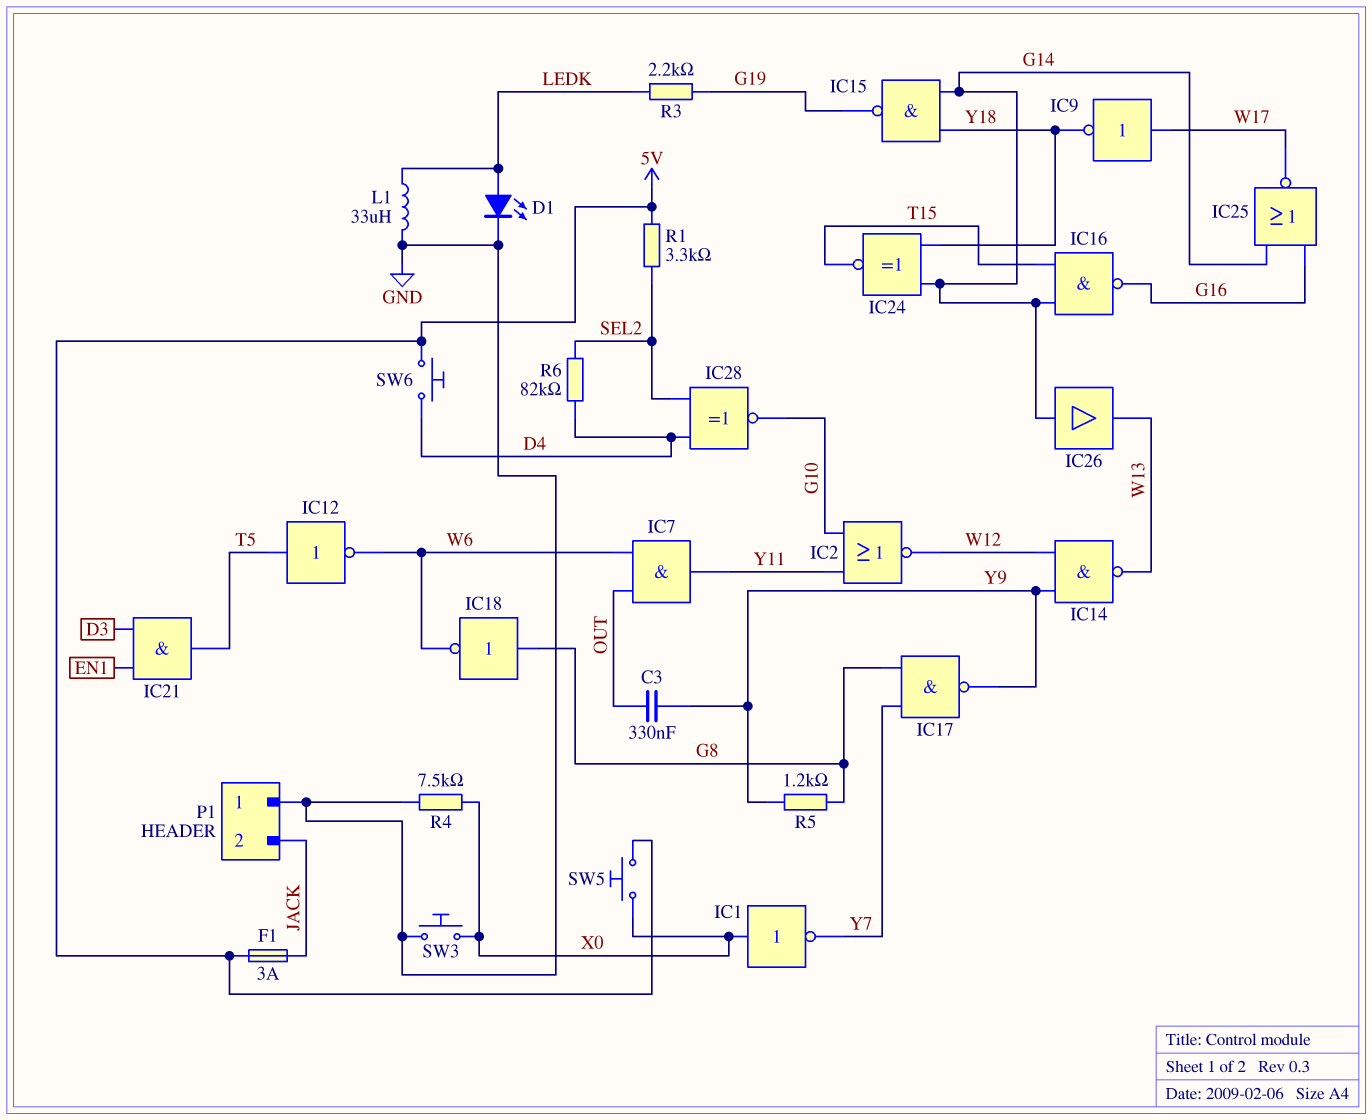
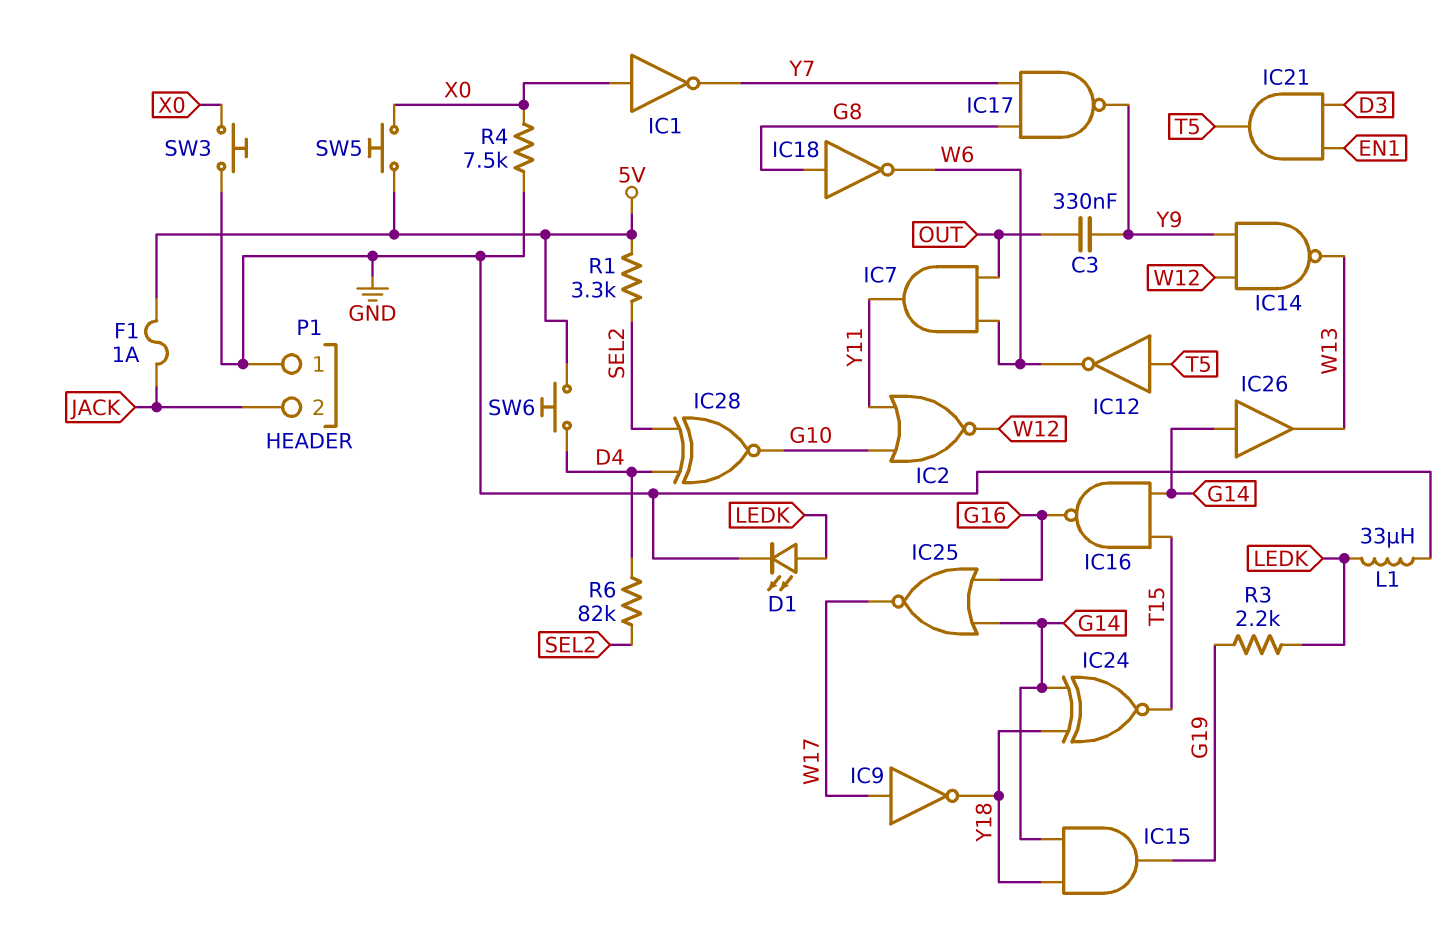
F1: 3A (5V, JACK) -> 1A (5V, JACK)
IC15: NAND (in G14, in Y18, out G19) -> AND (in G14, in Y18, out G19)
R5: 1.2k (G8, Y9) -> none

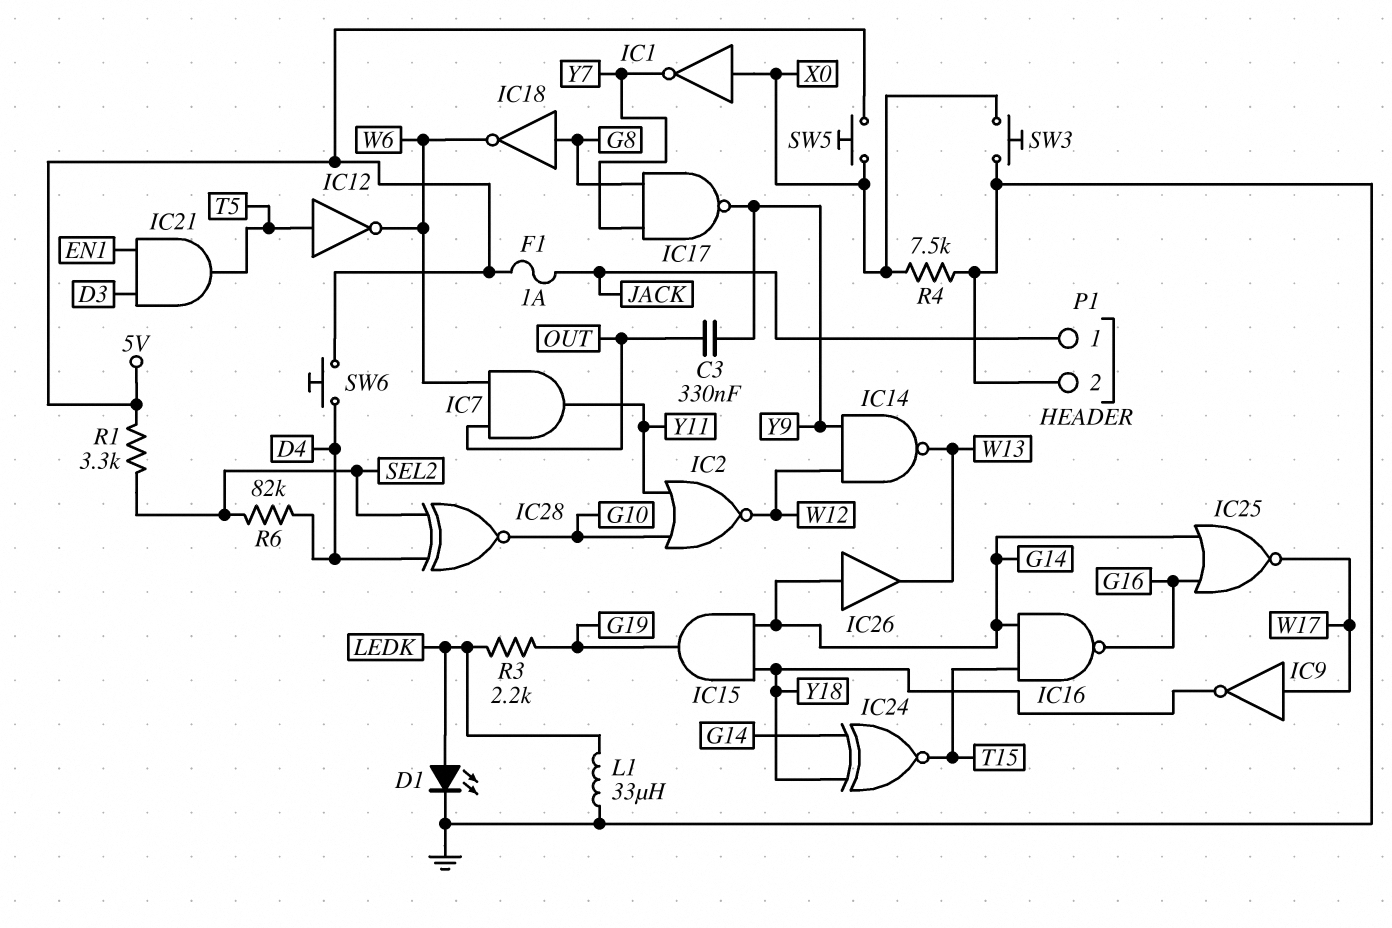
P1 pin 1: GND -> JACK
P1 pin 2: JACK -> GND

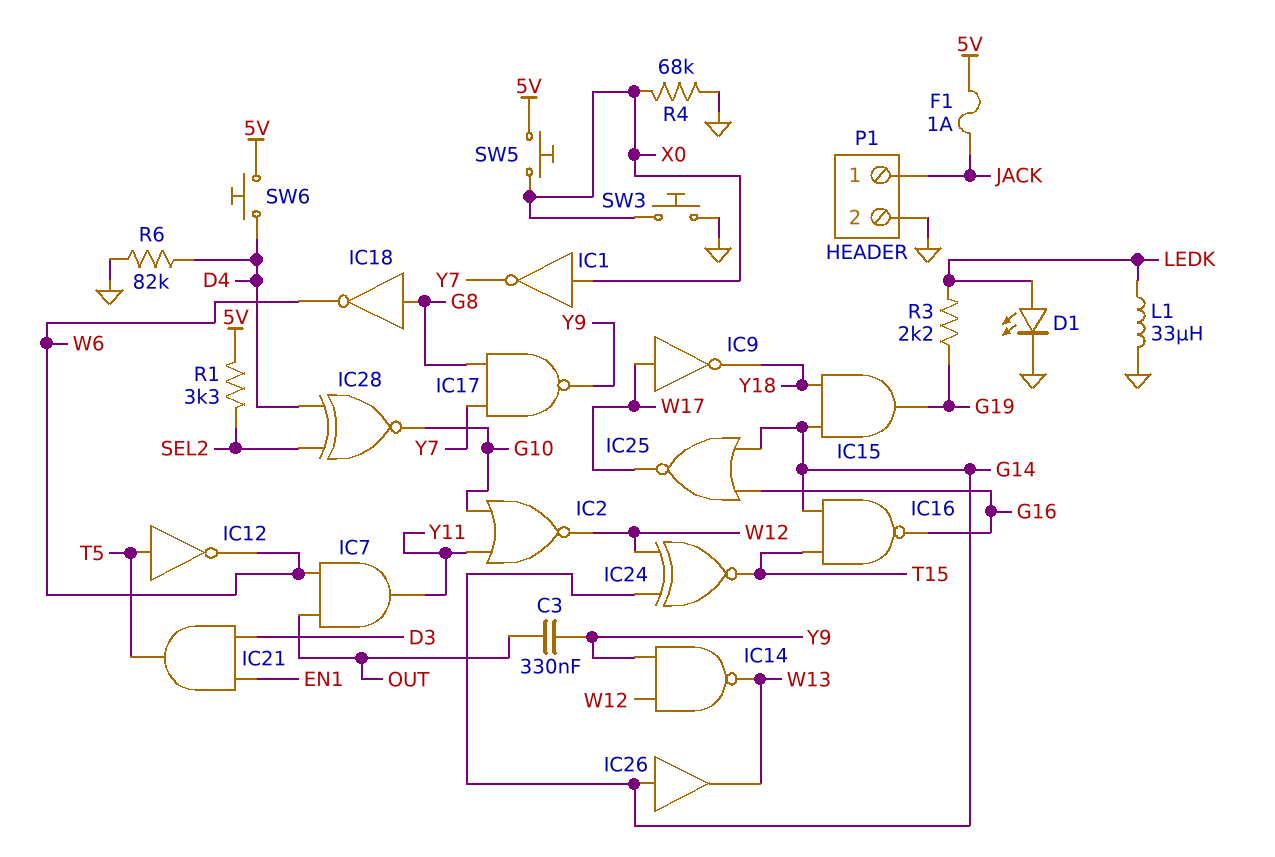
IC24: XNOR (in G14, in Y18, out T15) -> XNOR (in G14, in W12, out T15)
R4: 7.5k (GND, X0) -> 68k (GND, X0)
R6: 82k (D4, SEL2) -> 82k (D4, GND)

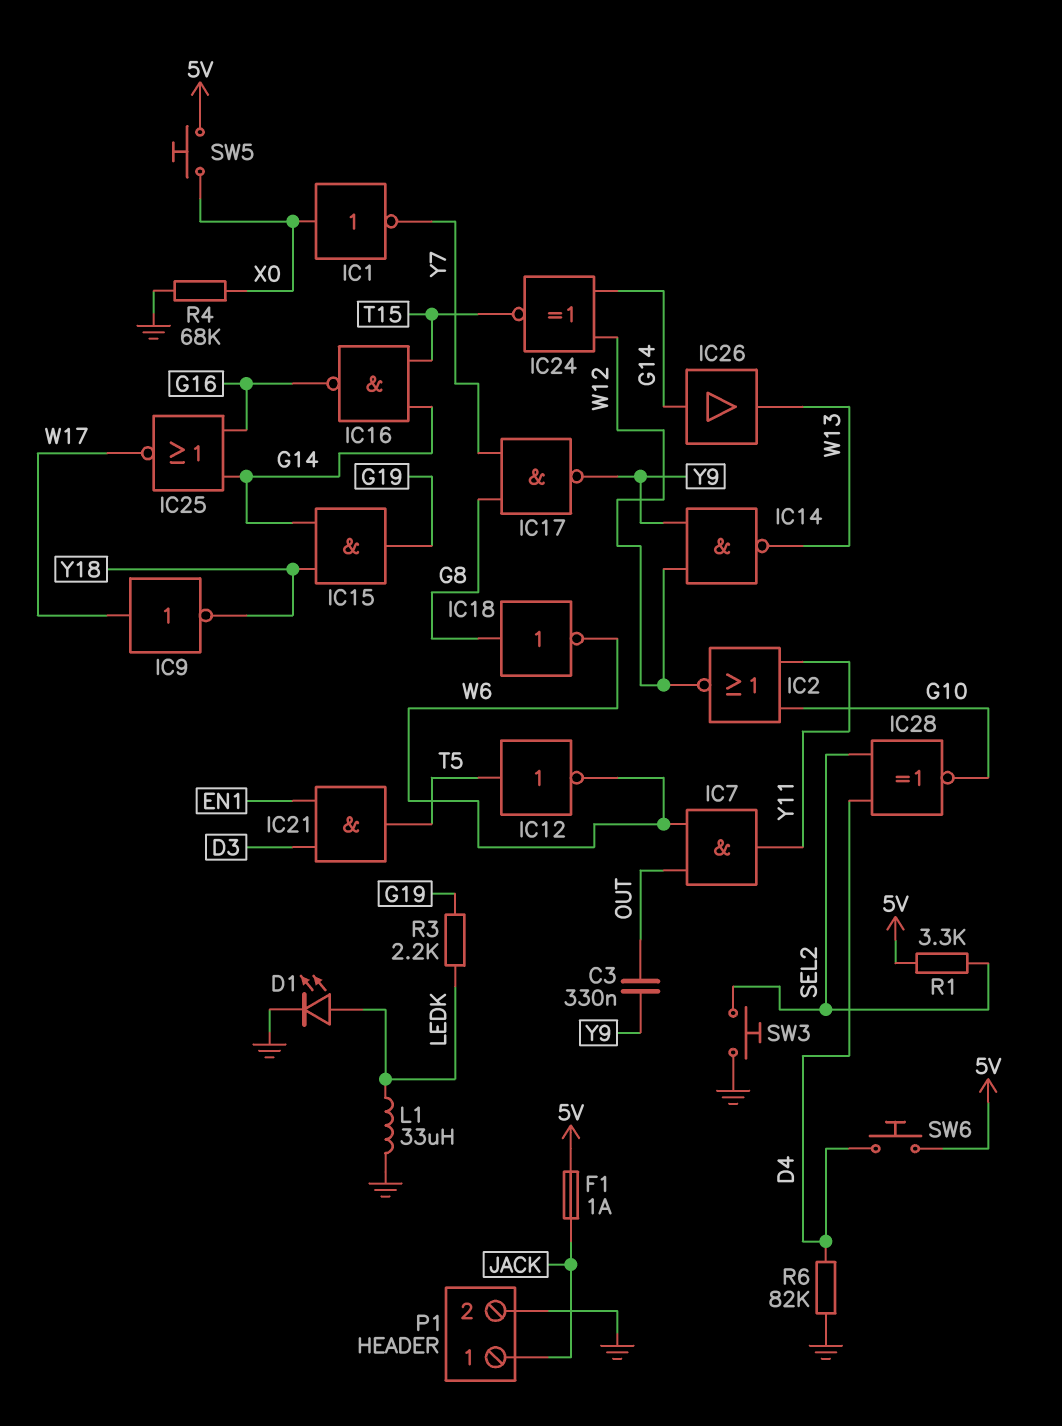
SW3: button (GND, X0) -> button (GND, SEL2)

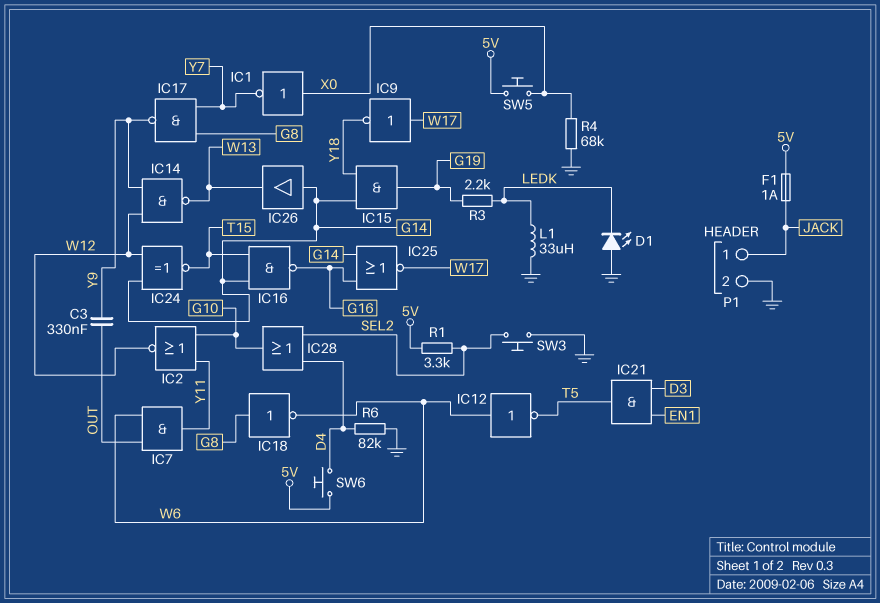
D1: LED (A LEDK, K GND) -> LED (A GND, K LEDK)
IC12: NOT (in T5, out W6) -> NOT (in W6, out T5)
IC28: XNOR (in D4, in SEL2, out G10) -> OR (in D4, in SEL2, out G10)

